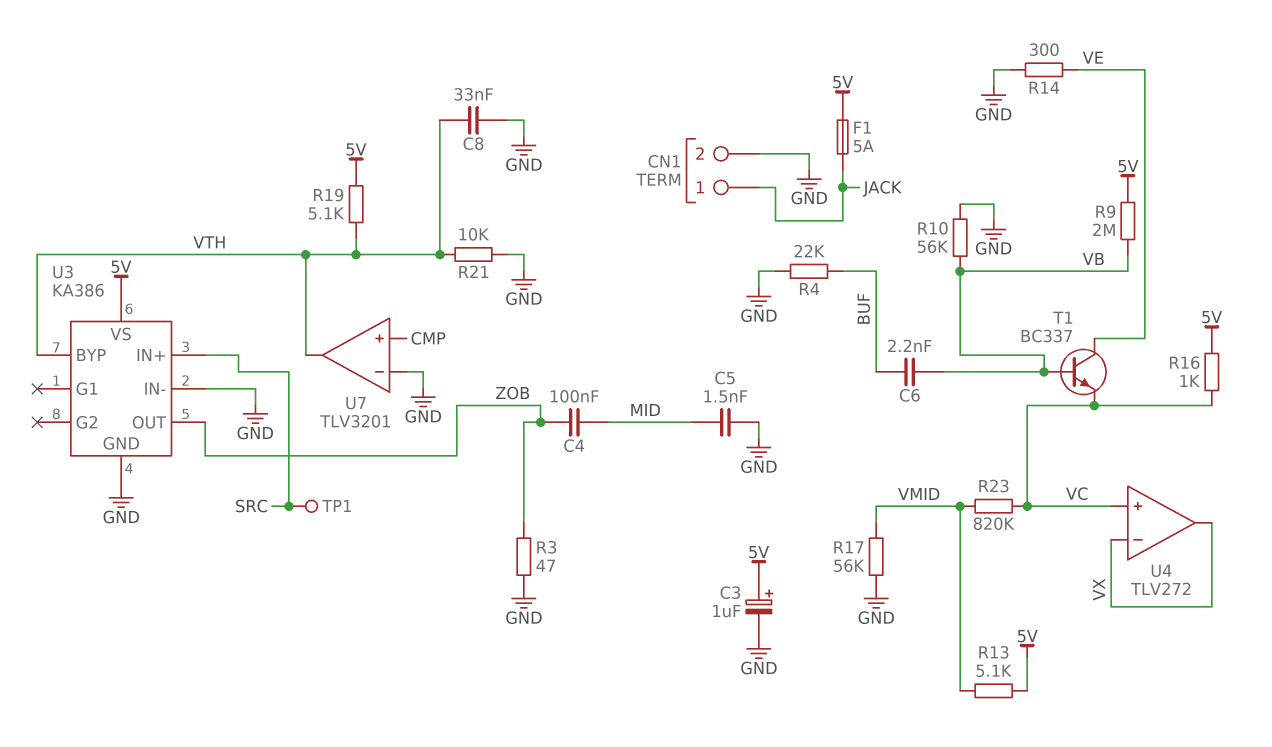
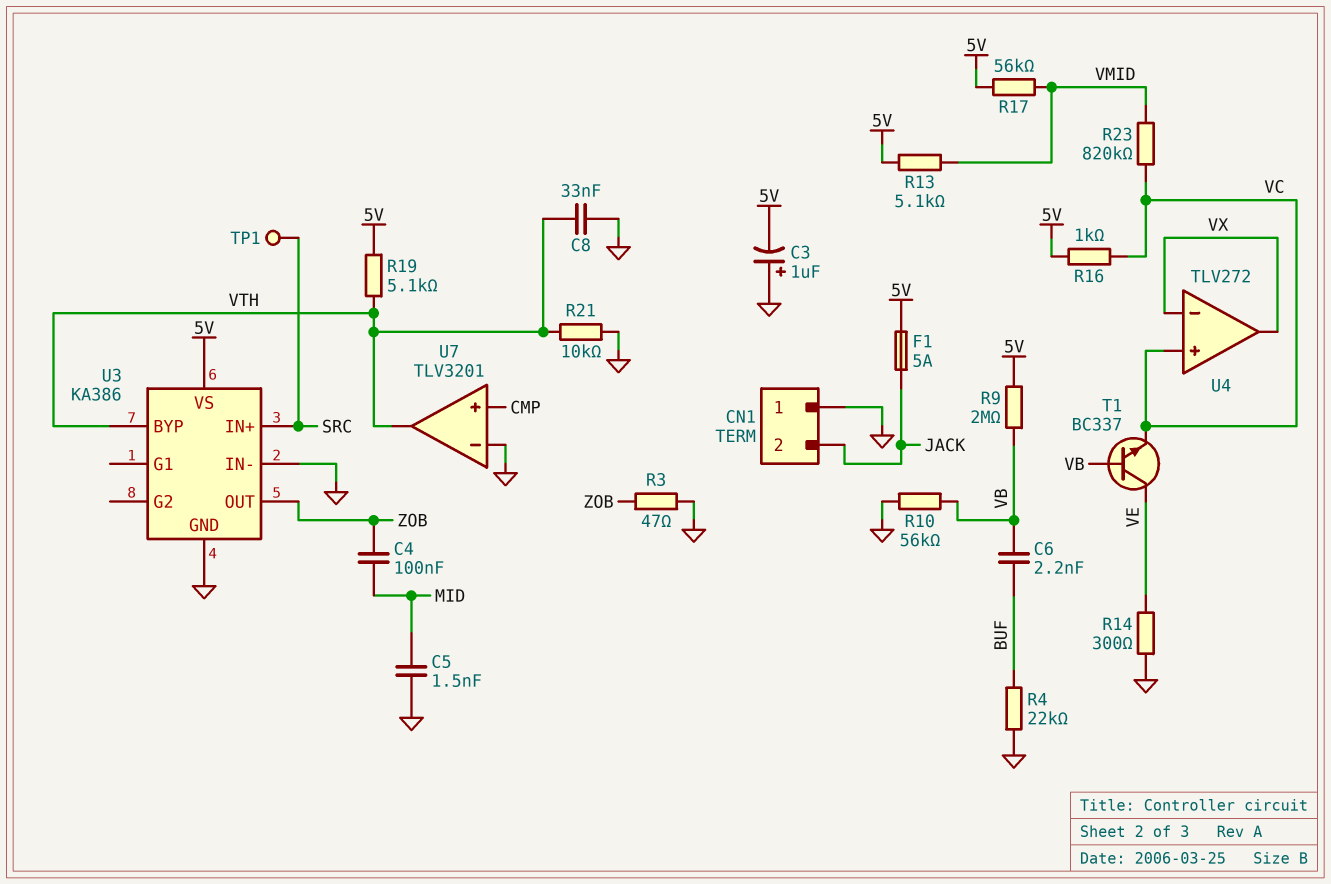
C3: 1uF (plus 5V, minus GND) -> 1uF (plus GND, minus 5V)
CN1 pin 1: JACK -> GND
CN1 pin 2: GND -> JACK
R17: 56k (GND, VMID) -> 56k (5V, VMID)

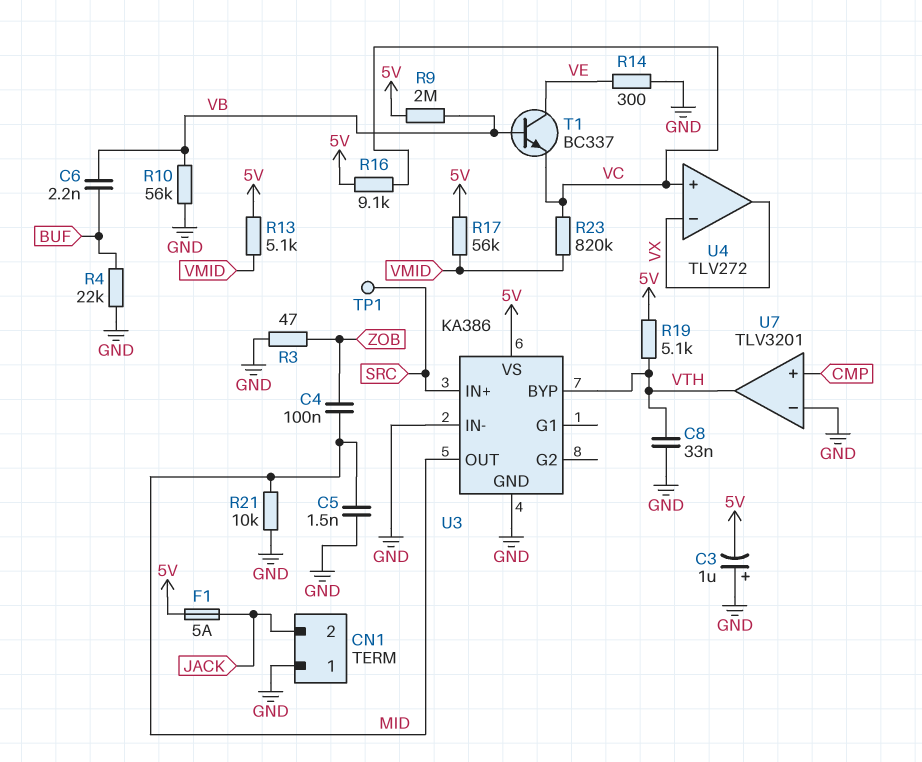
R16: 1k (5V, VC) -> 9.1k (5V, VC)
R21: 10k (GND, VTH) -> 10k (GND, MID)
U3 pin OUT: ZOB -> MID

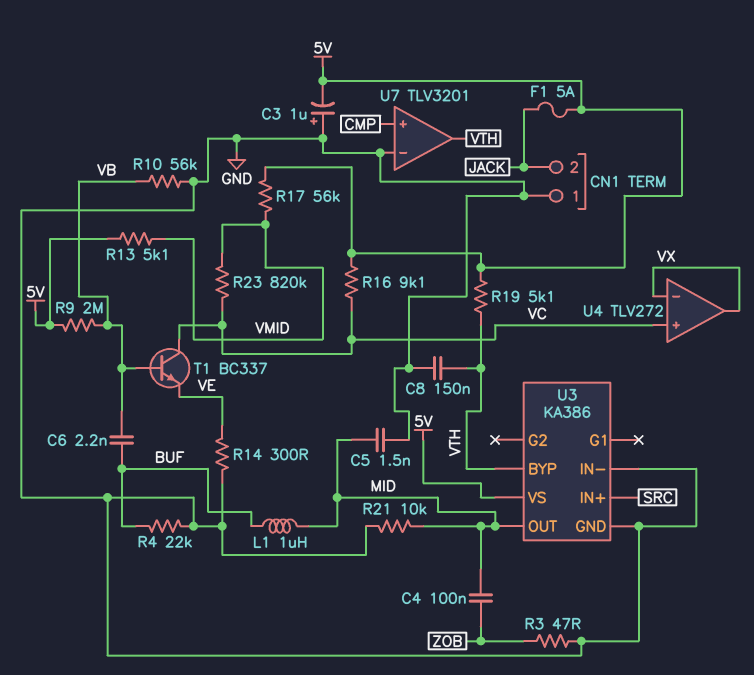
C8: 33nF (GND, VTH) -> 150nF (GND, VTH)
L1: none -> 1uH (BUF, MID)
T1: NPN BC337 (B VB, C VE, E VC) -> NPN BC337 (B VB, C VC, E VE)
TP1: test point (SRC) -> none

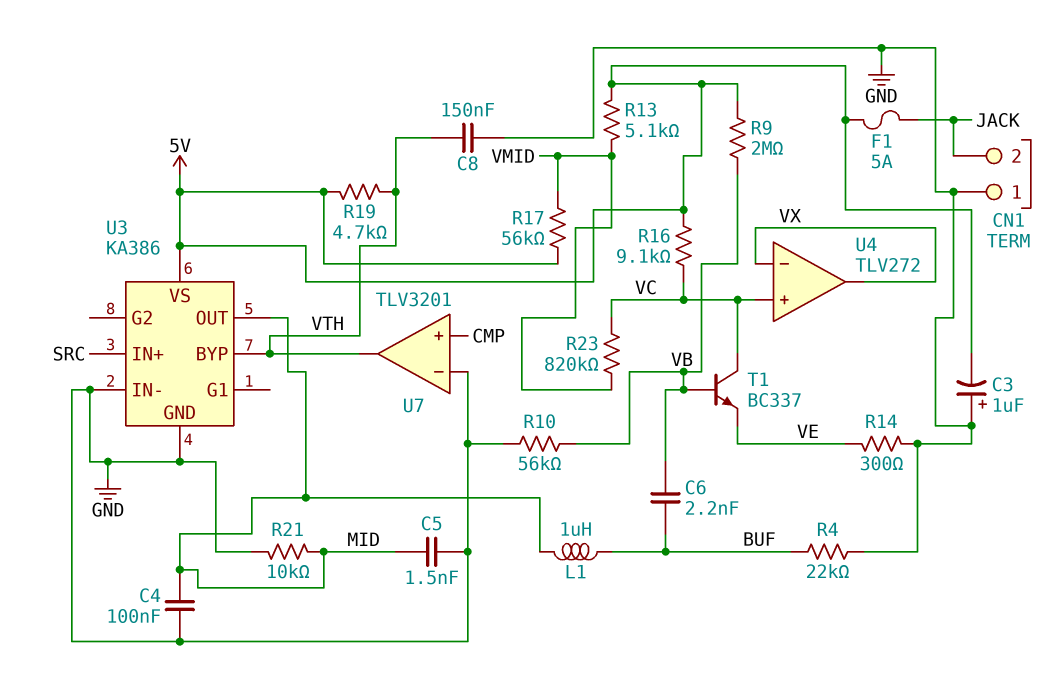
C4: 100nF (MID, ZOB) -> 100nF (GND, MID)
R3: 47 (GND, ZOB) -> none
R19: 5.1k (5V, VTH) -> 4.7k (5V, VTH)

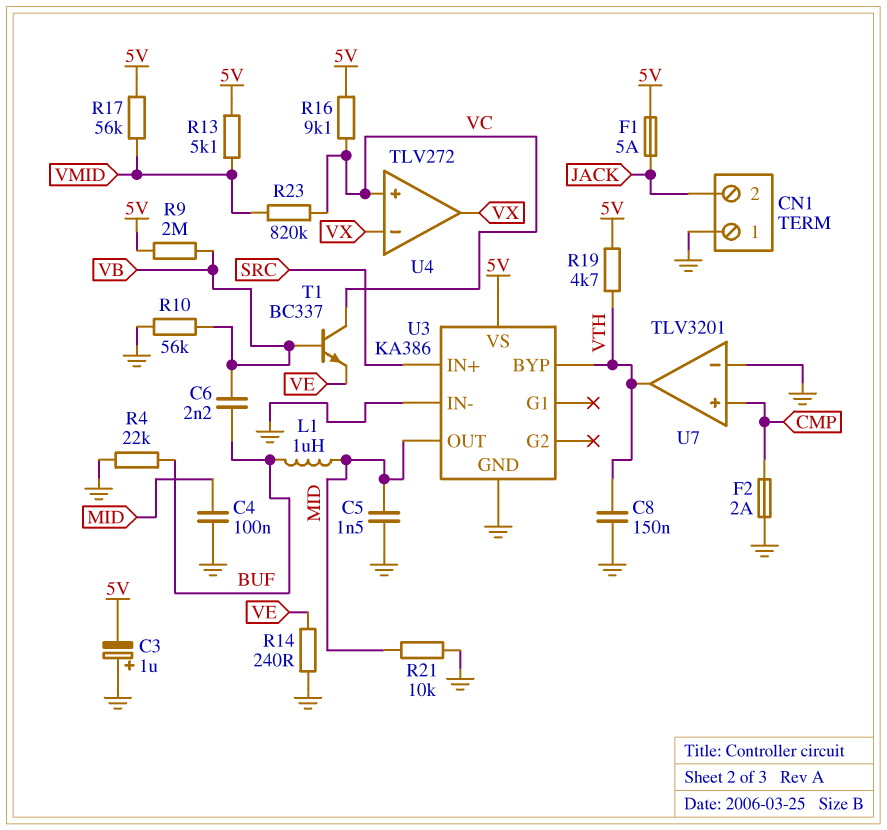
F2: none -> 2A (CMP, GND)
R14: 300 (GND, VE) -> 240 (GND, VE)

